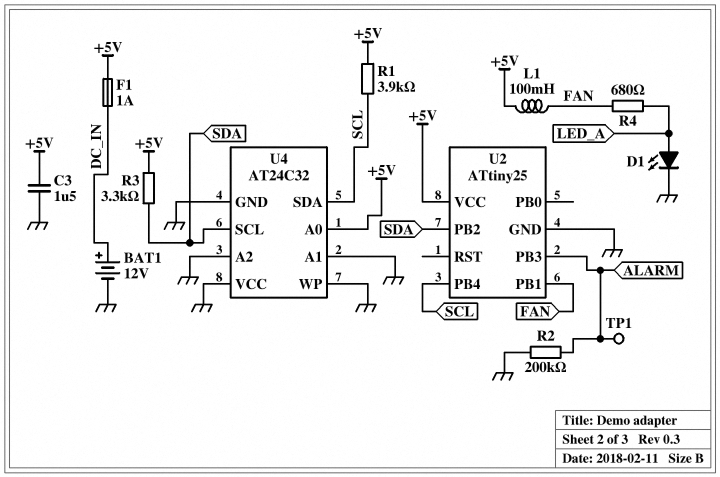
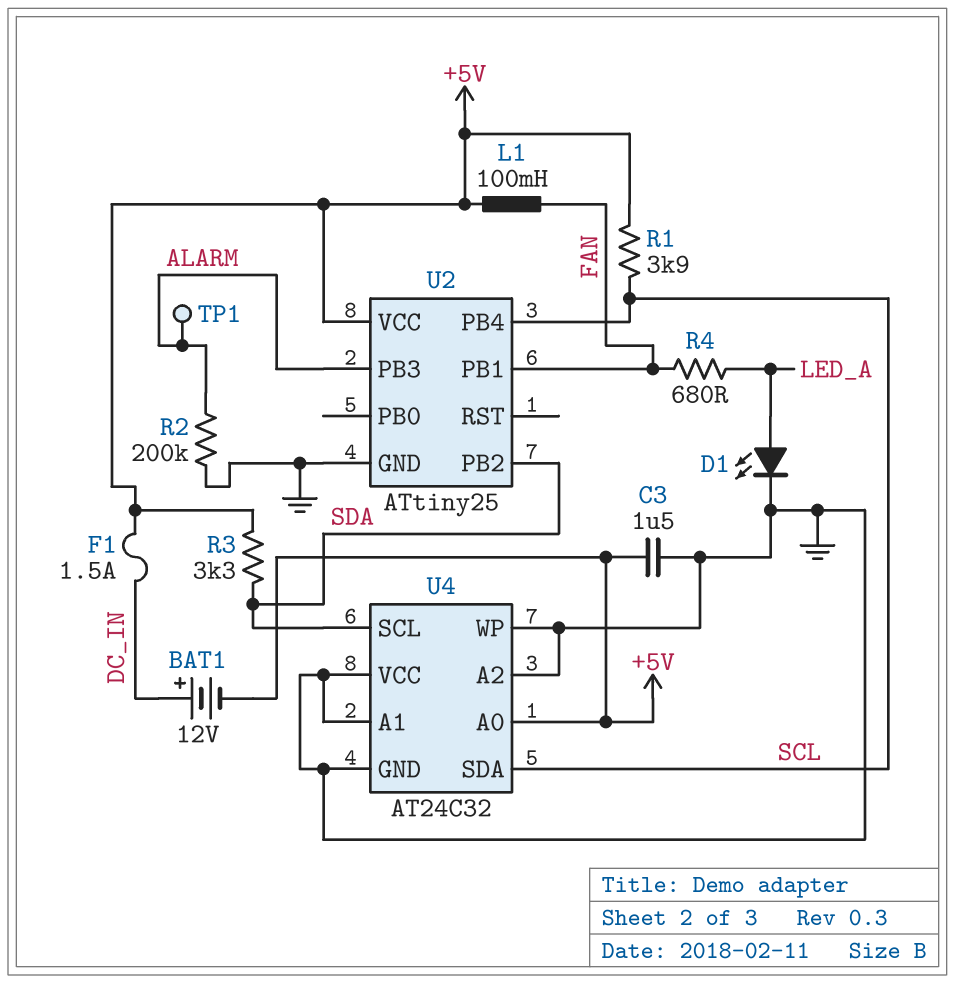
BAT1: 12V (plus DC_IN, minus GND) -> 12V (plus DC_IN, minus +5V)
F1: 1A (+5V, DC_IN) -> 1.5A (+5V, DC_IN)

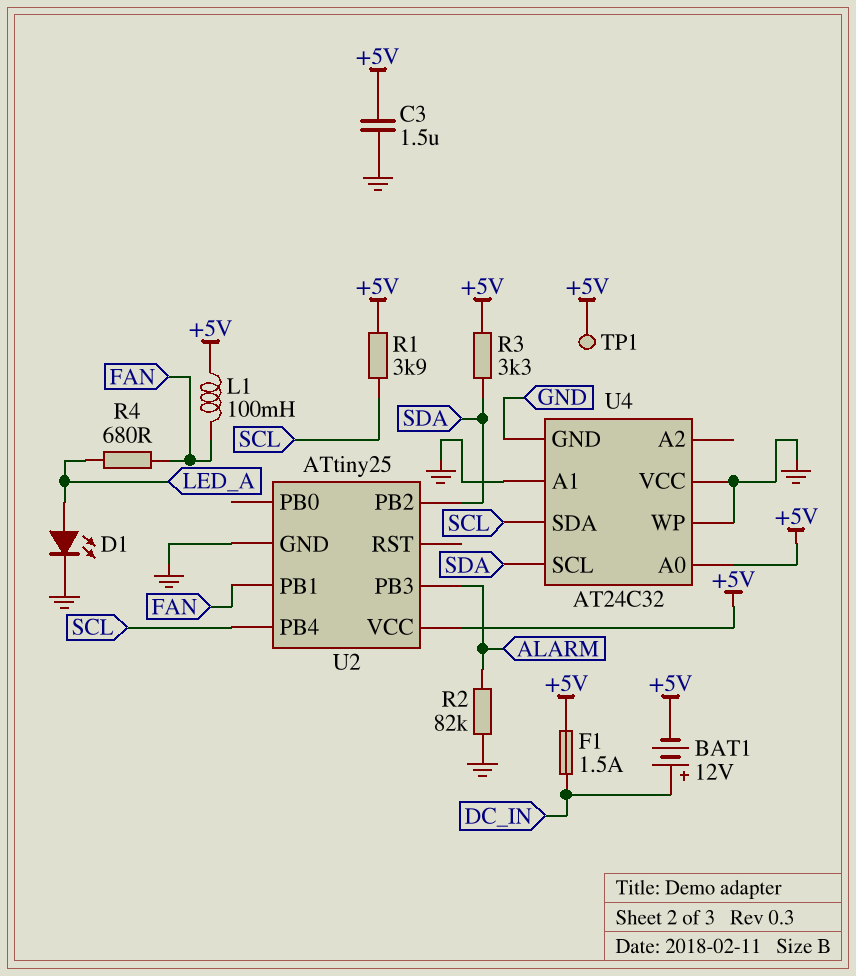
R2: 200k (ALARM, GND) -> 82k (ALARM, GND)
TP1: test point (ALARM) -> test point (+5V)
U4 pin A2: GND -> none

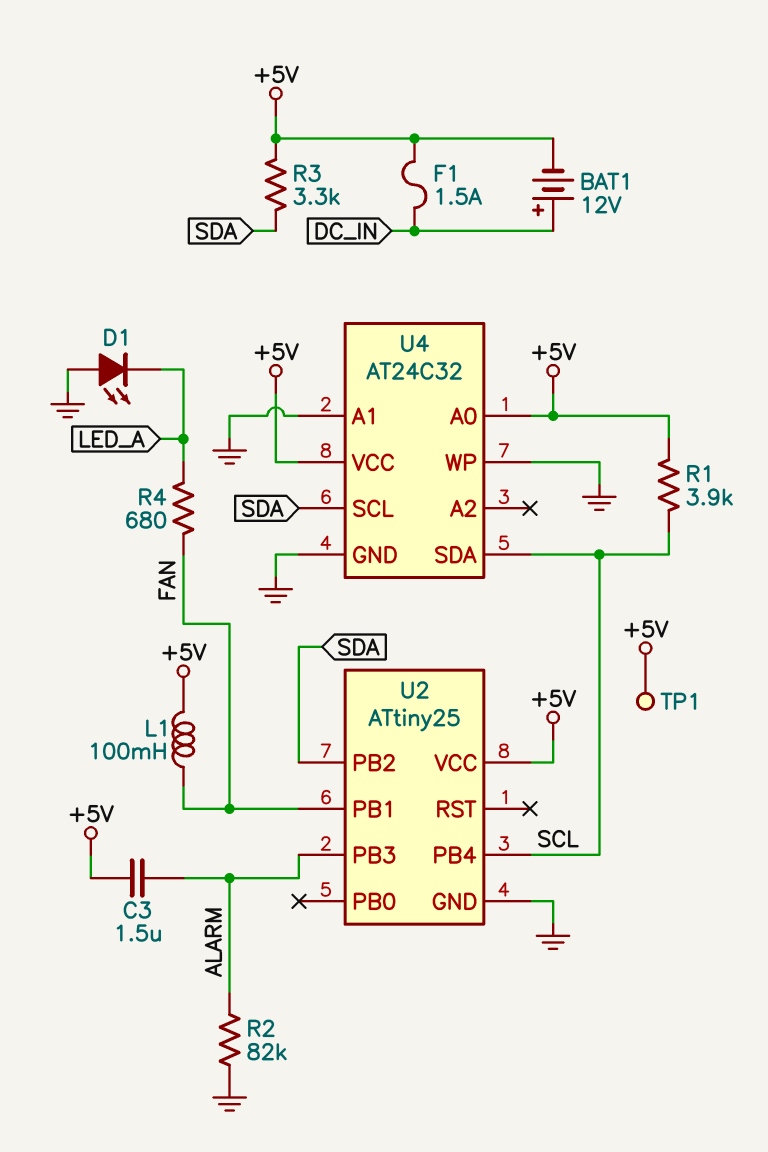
C3: 1.5uF (+5V, GND) -> 1.5uF (+5V, ALARM)
D1: LED (A LED_A, K GND) -> LED (A GND, K LED_A)
U4 pin VCC: GND -> +5V

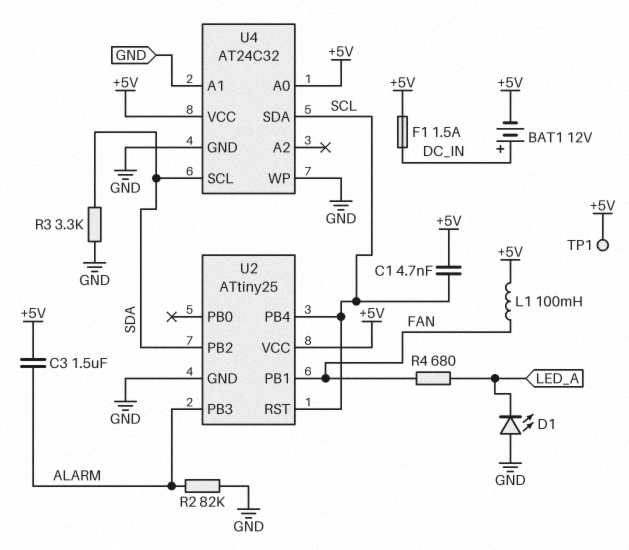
C1: none -> 4.7nF (+5V, SCL)
R1: 3.9k (+5V, SCL) -> none
R3: 3.3k (+5V, SDA) -> 3.3k (GND, SDA)
U2 pin RST: none -> SCL

